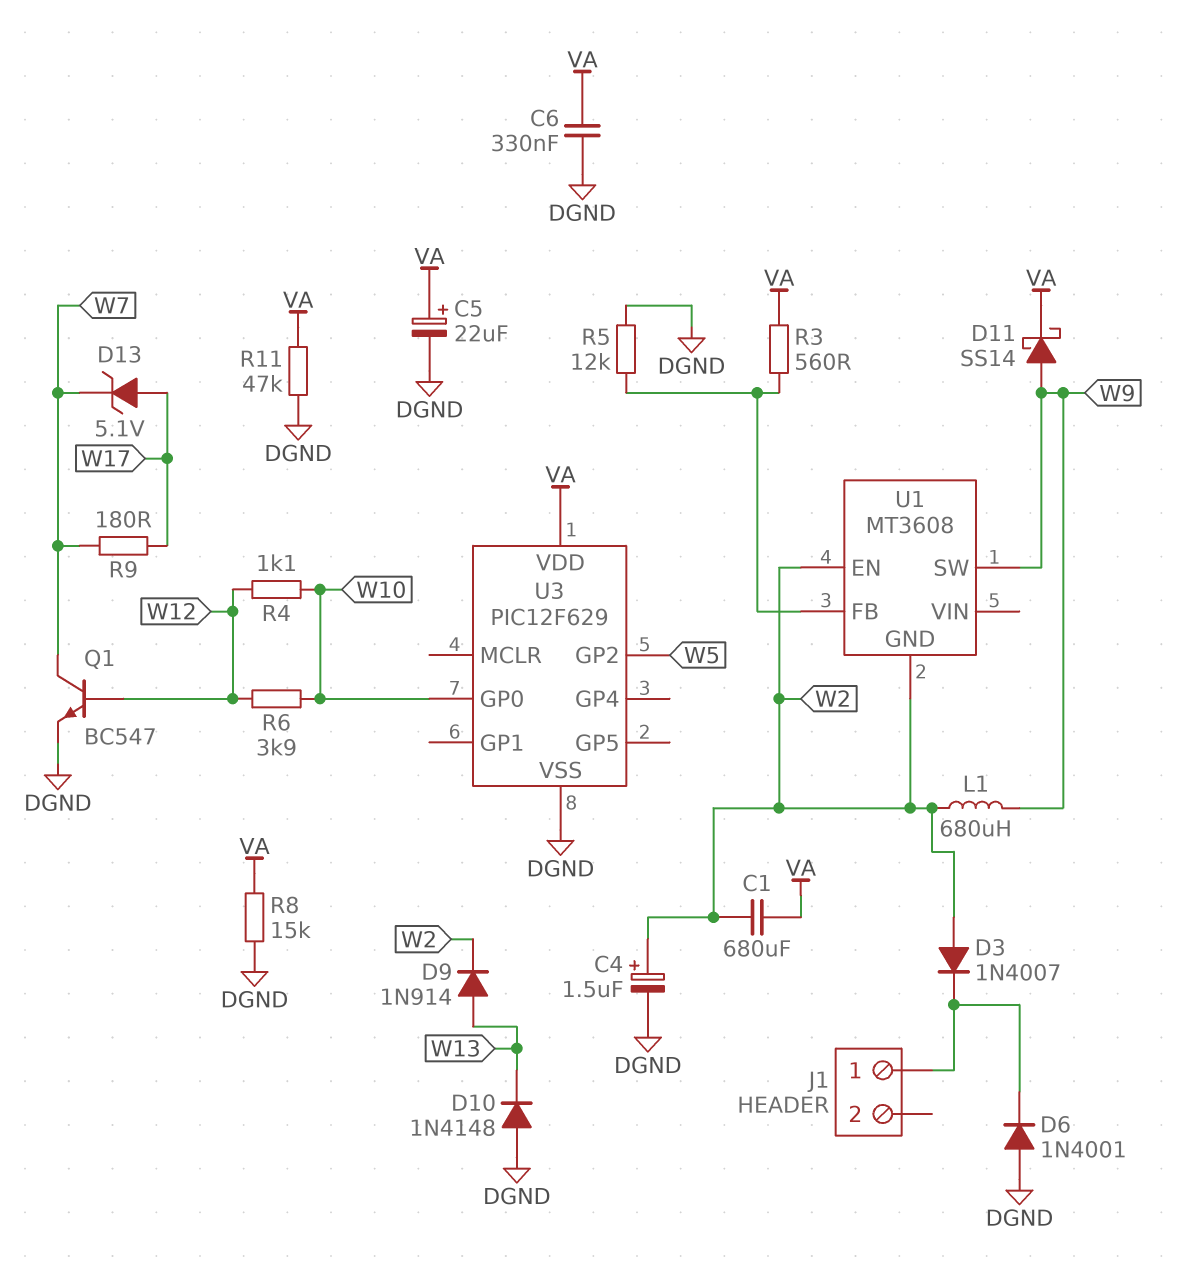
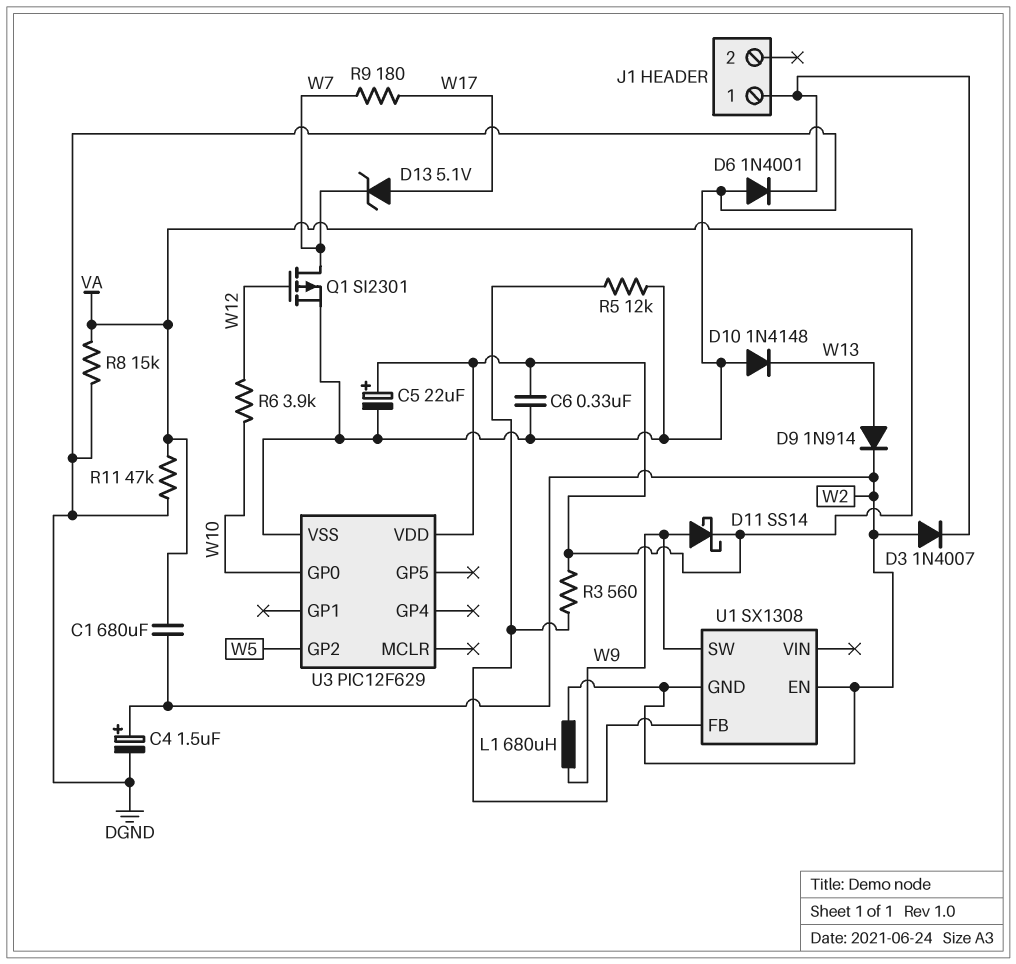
Q1: NPN BC547 (B W12, C W7, E DGND) -> PMOS SI2301 (G W12, D W7, S DGND)
R4: 1.1k (W10, W12) -> none
U1: MT3608 -> SX1308

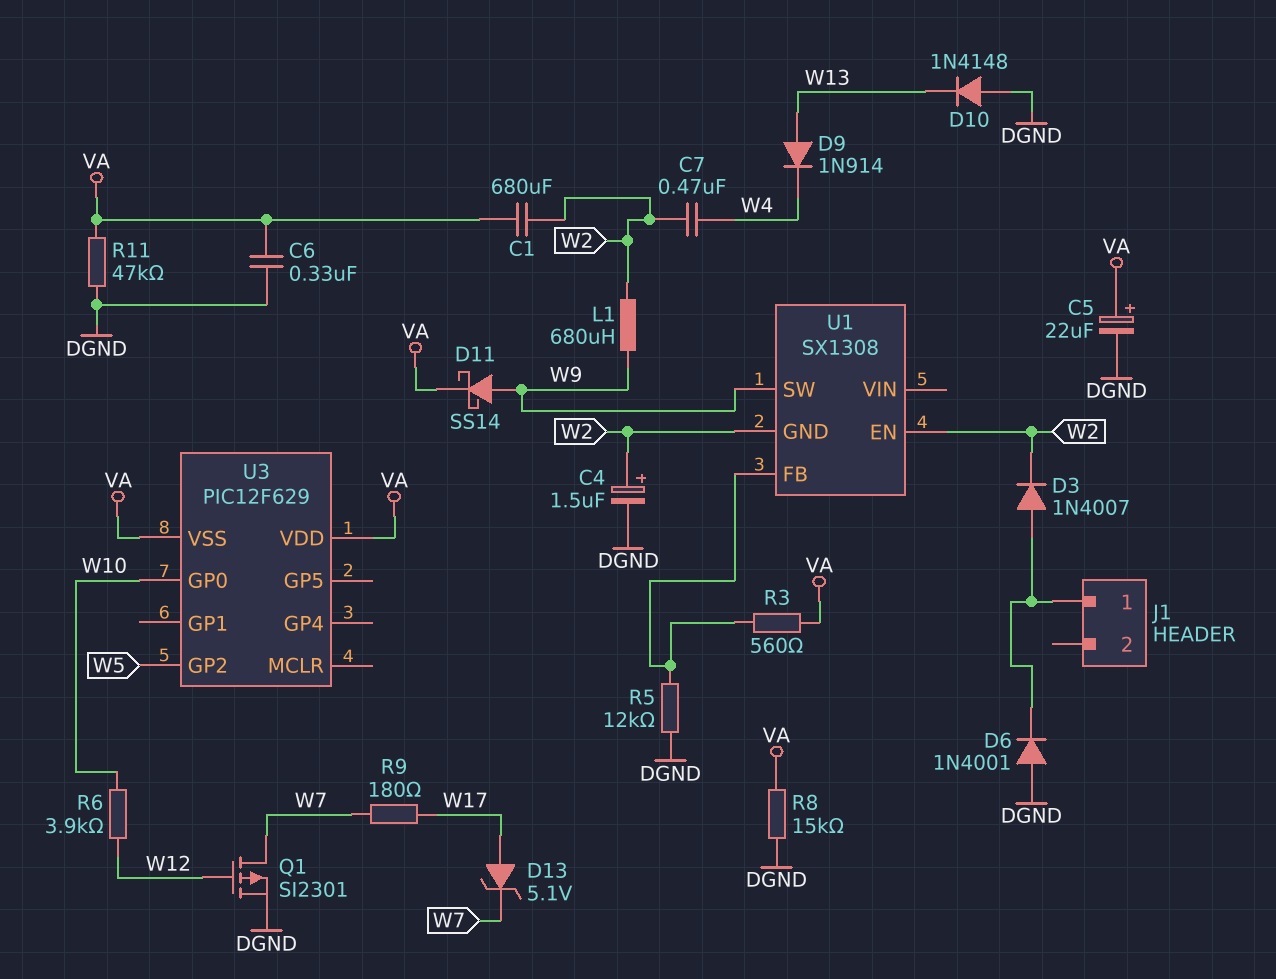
C7: none -> 470nF (W2, W4)
D3: diode 1N4007 (A W2, K J1/1) -> diode 1N4007 (A J1/1, K W2)
D9: diode 1N914 (A W13, K W2) -> diode 1N914 (A W13, K W4)
U3 pin VSS: DGND -> VA

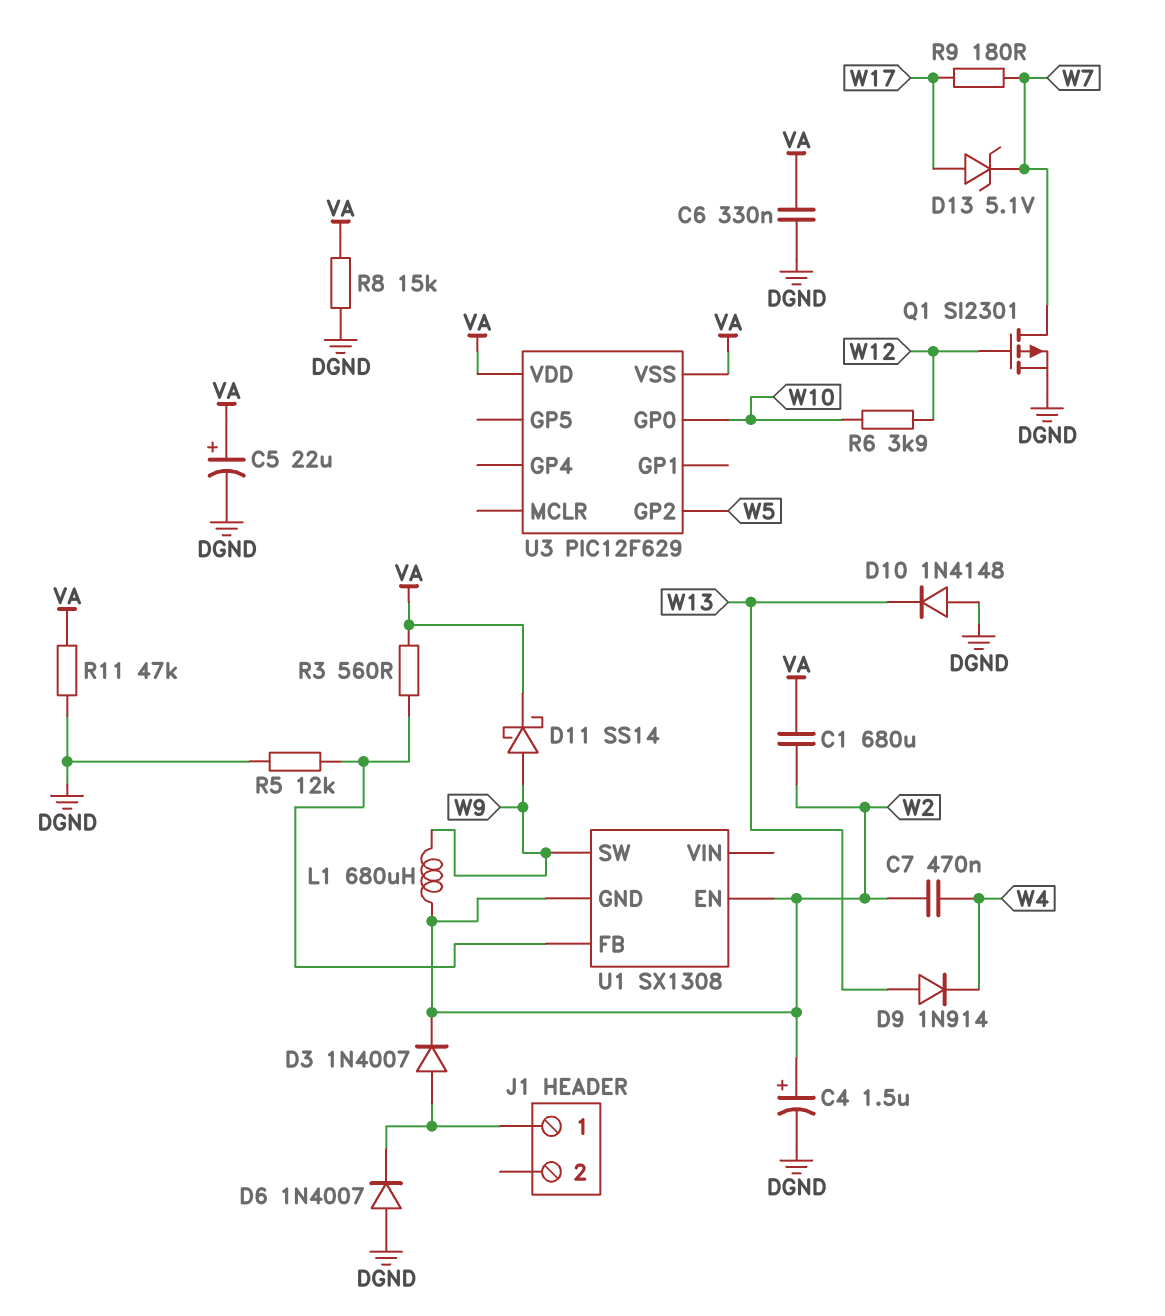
D6: diode 1N4001 (A DGND, K J1/1) -> diode 1N4007 (A DGND, K J1/1)

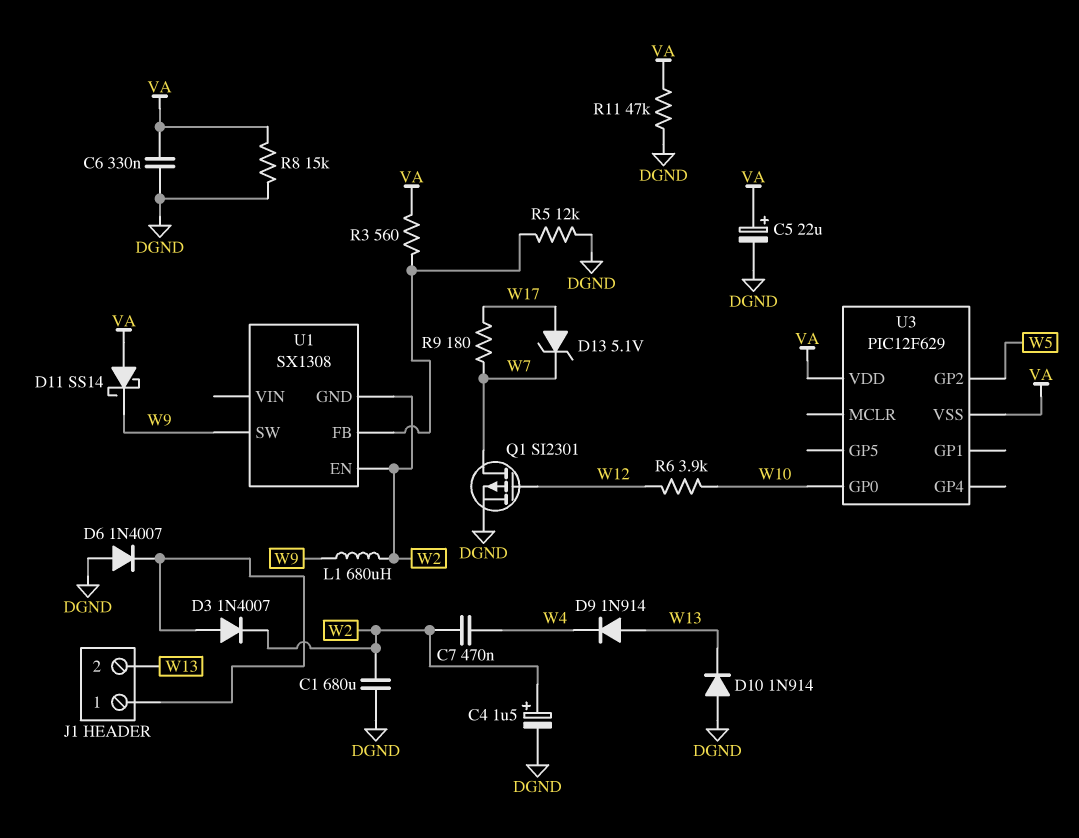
C1: 680uF (VA, W2) -> 680uF (DGND, W2)
D10: diode 1N4148 (A DGND, K W13) -> diode 1N914 (A DGND, K W13)
D11: schottky SS14 (A W9, K VA) -> schottky SS14 (A VA, K W9)
J1 pin 2: none -> W13

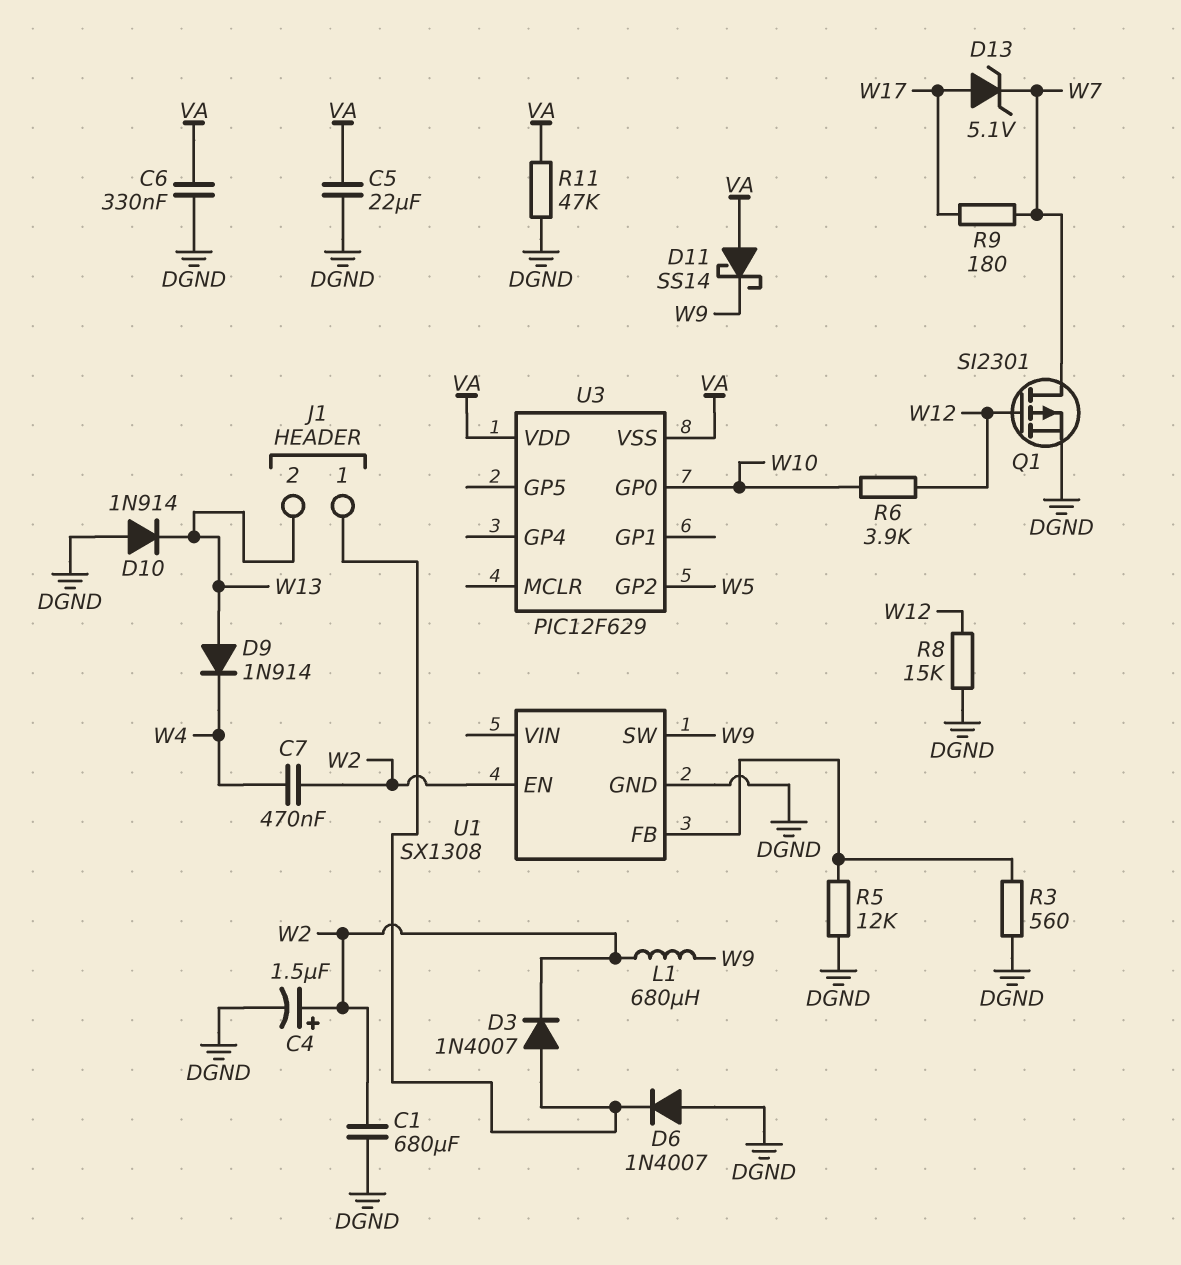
C5: 22uF (plus VA, minus DGND) -> 22uF (DGND, VA)
R3: 560 (U1/FB, VA) -> 560 (DGND, U1/FB)
R8: 15k (DGND, VA) -> 15k (DGND, W12)
U1 pin GND: W2 -> DGND

